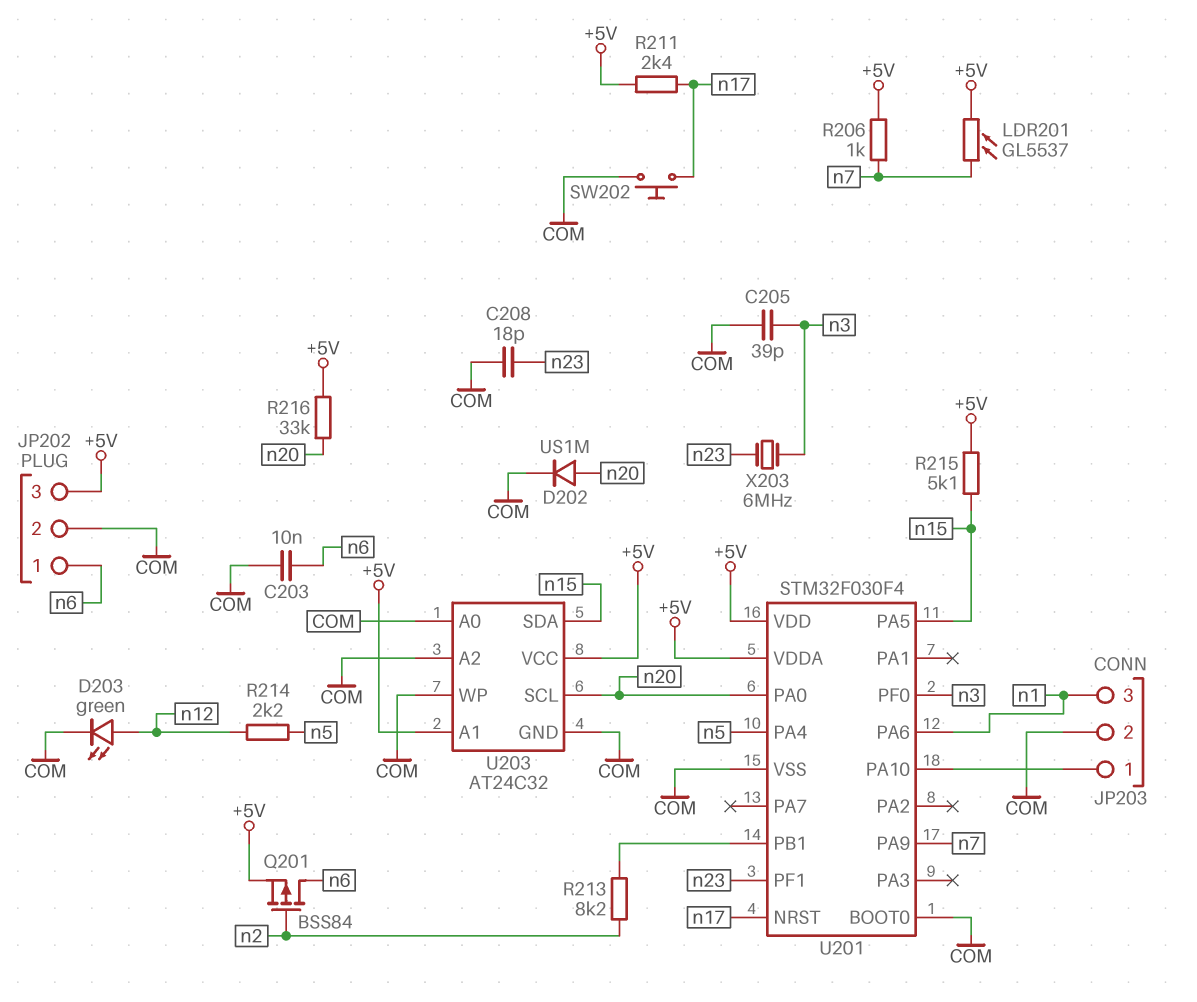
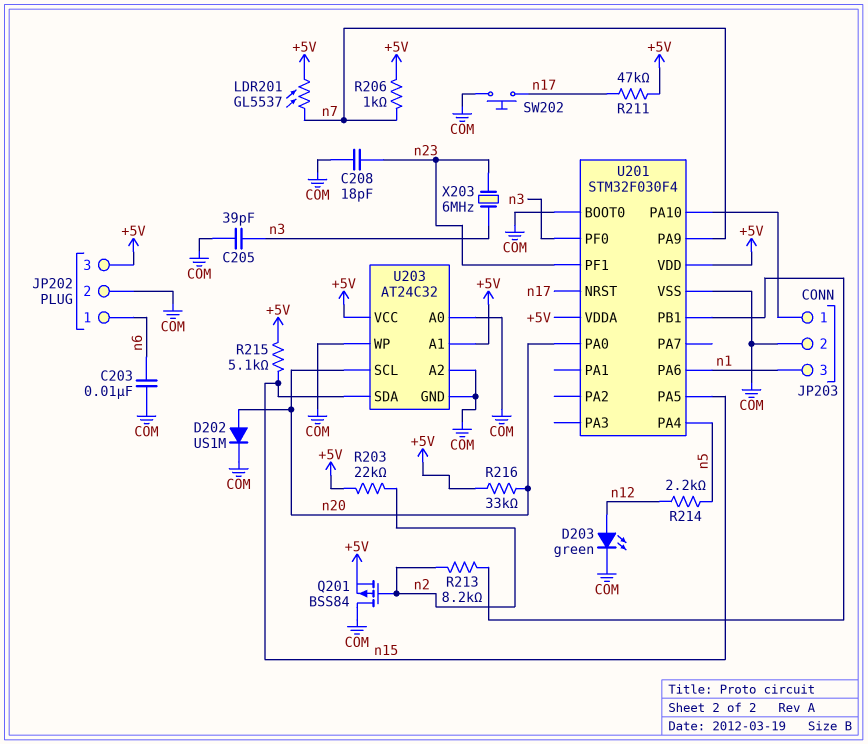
Q201: PMOS BSS84 (G n2, D n6, S +5V) -> PMOS BSS84 (G n2, D COM, S +5V)
R203: none -> 22k (+5V, n2)
R211: 2.4k (+5V, n17) -> 47k (+5V, n17)

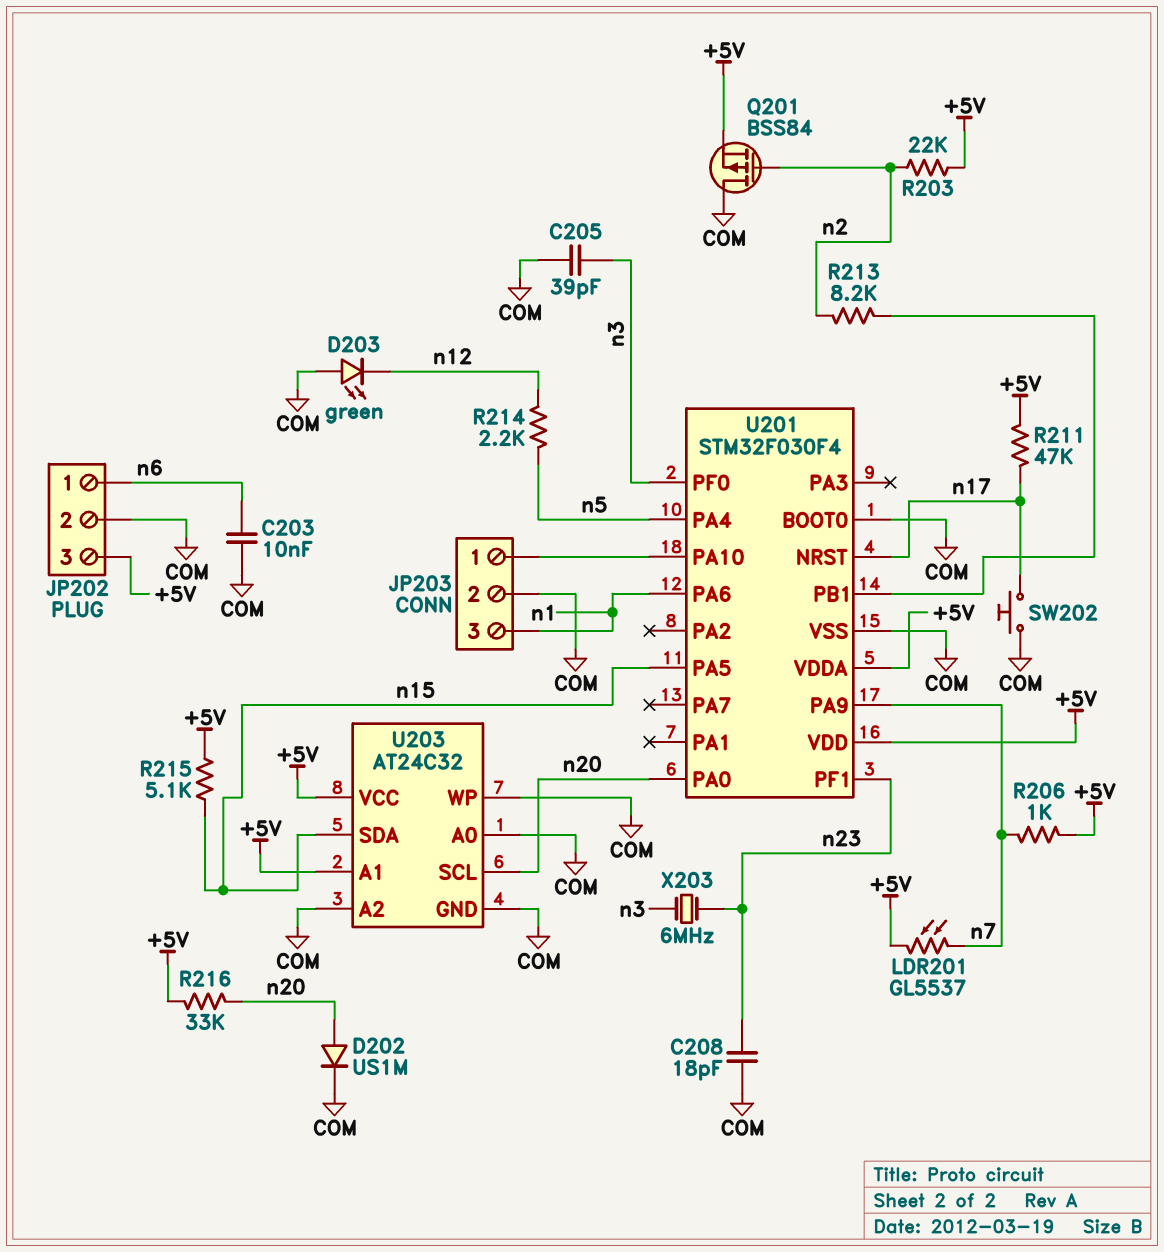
D203: LED green (A n12, K COM) -> LED green (A COM, K n12)

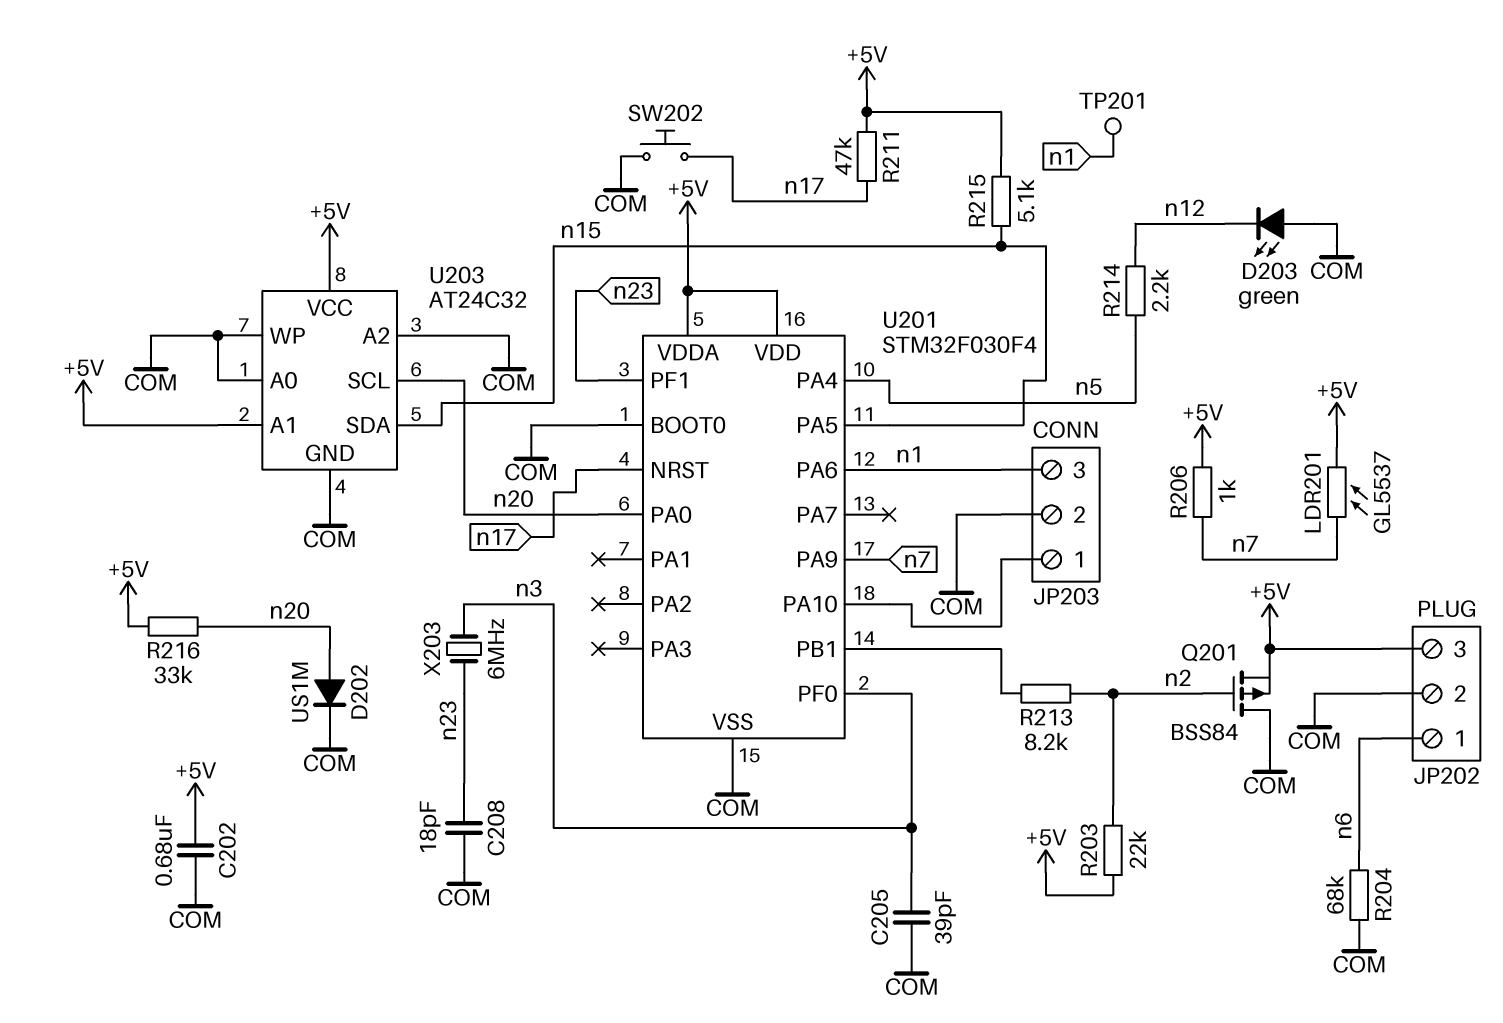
C202: none -> 680nF (+5V, COM)
C203: 10nF (COM, n6) -> none
R204: none -> 68k (COM, n6)
TP201: none -> test point (n1)

